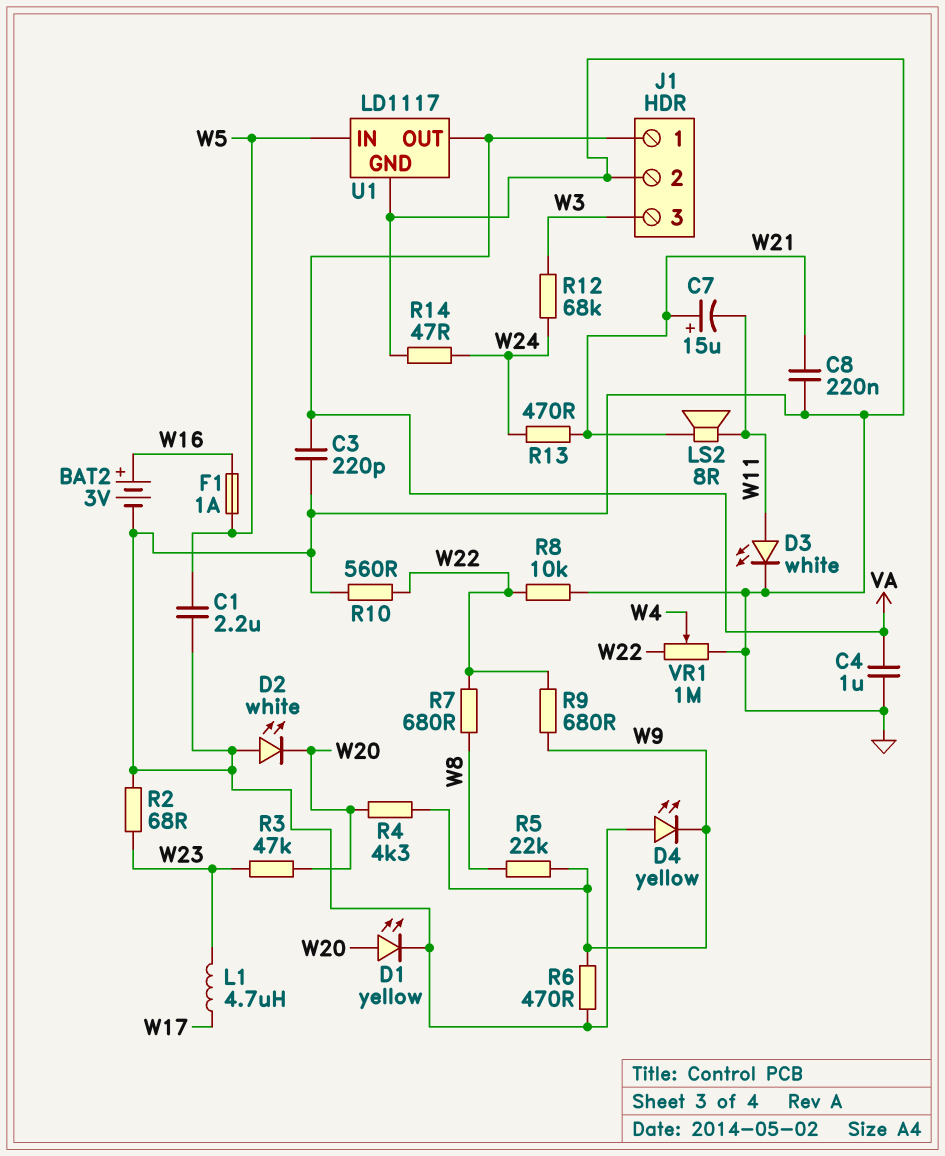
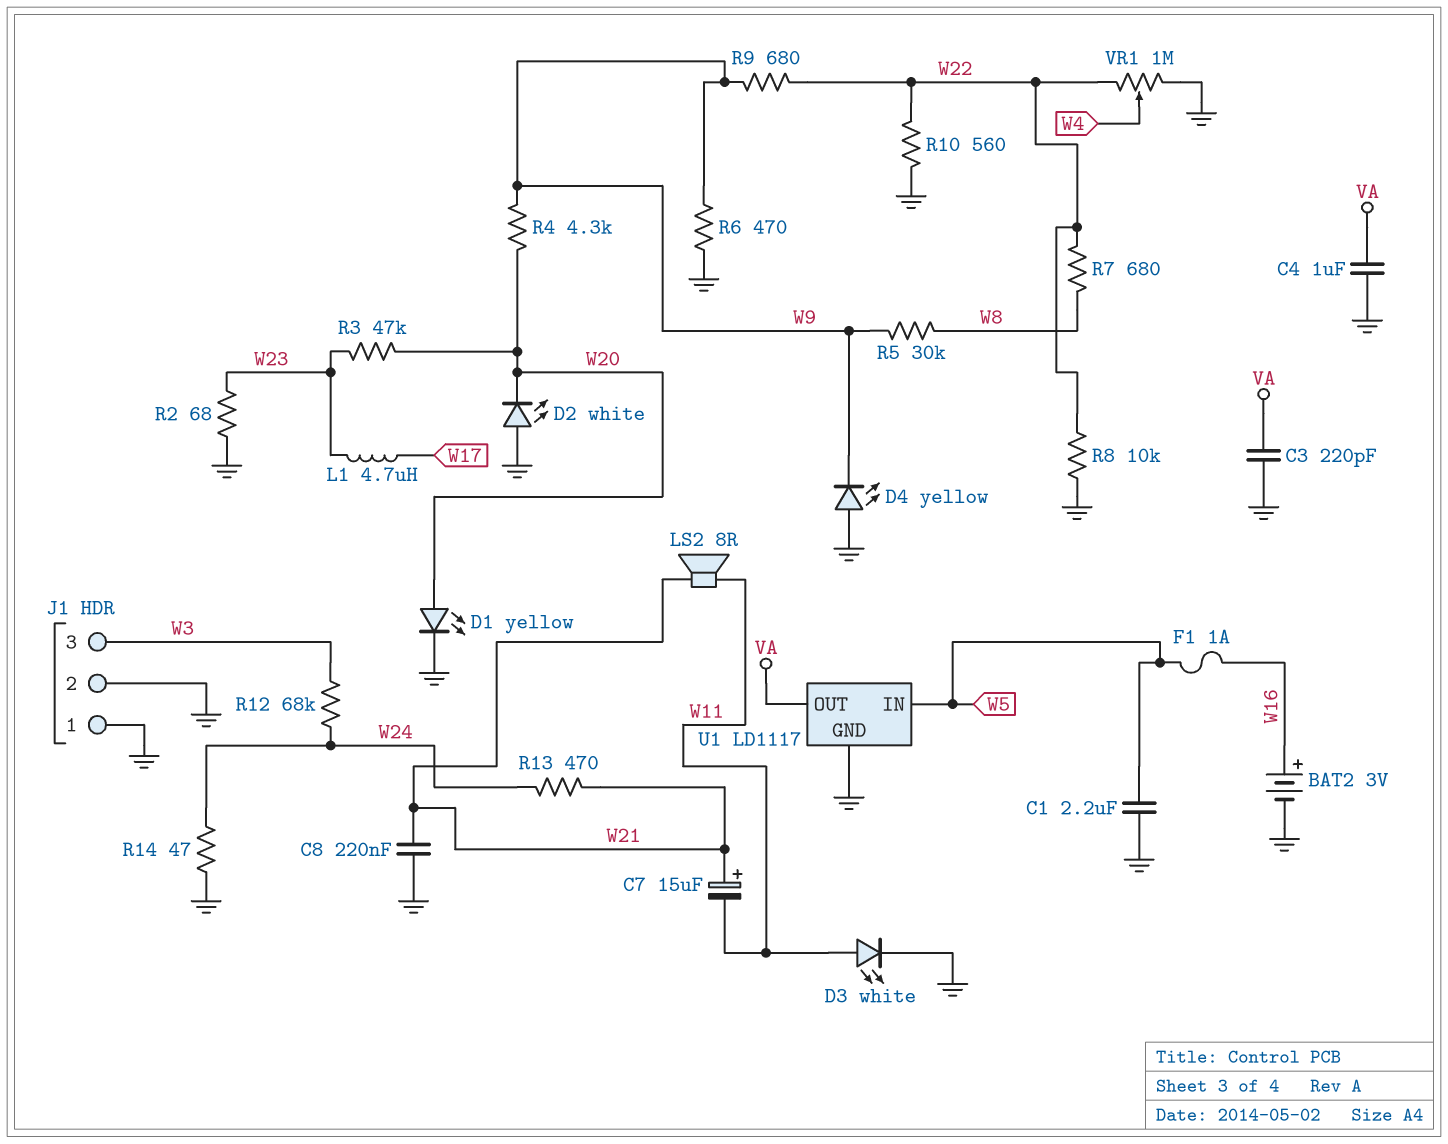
J1 pin 1: VA -> GND
R5: 22k (W8, W9) -> 30k (W8, W9)

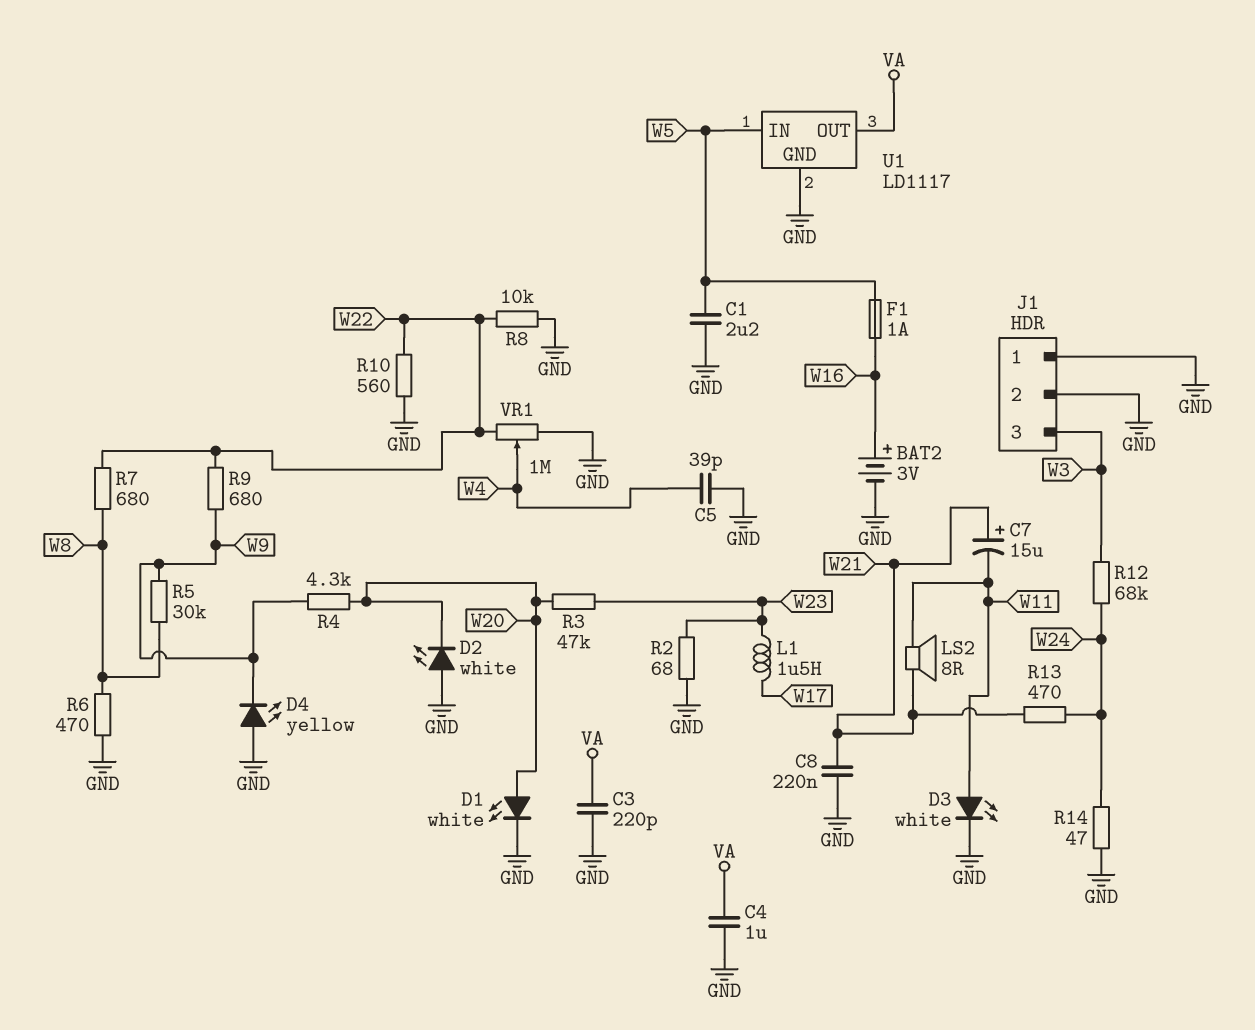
C5: none -> 39pF (GND, W4)
D1: LED yellow (A W20, K GND) -> LED white (A W20, K GND)
L1: 4.7uH (W17, W23) -> 1.5uH (W17, W23)
R6: 470 (GND, W9) -> 470 (GND, W8)

